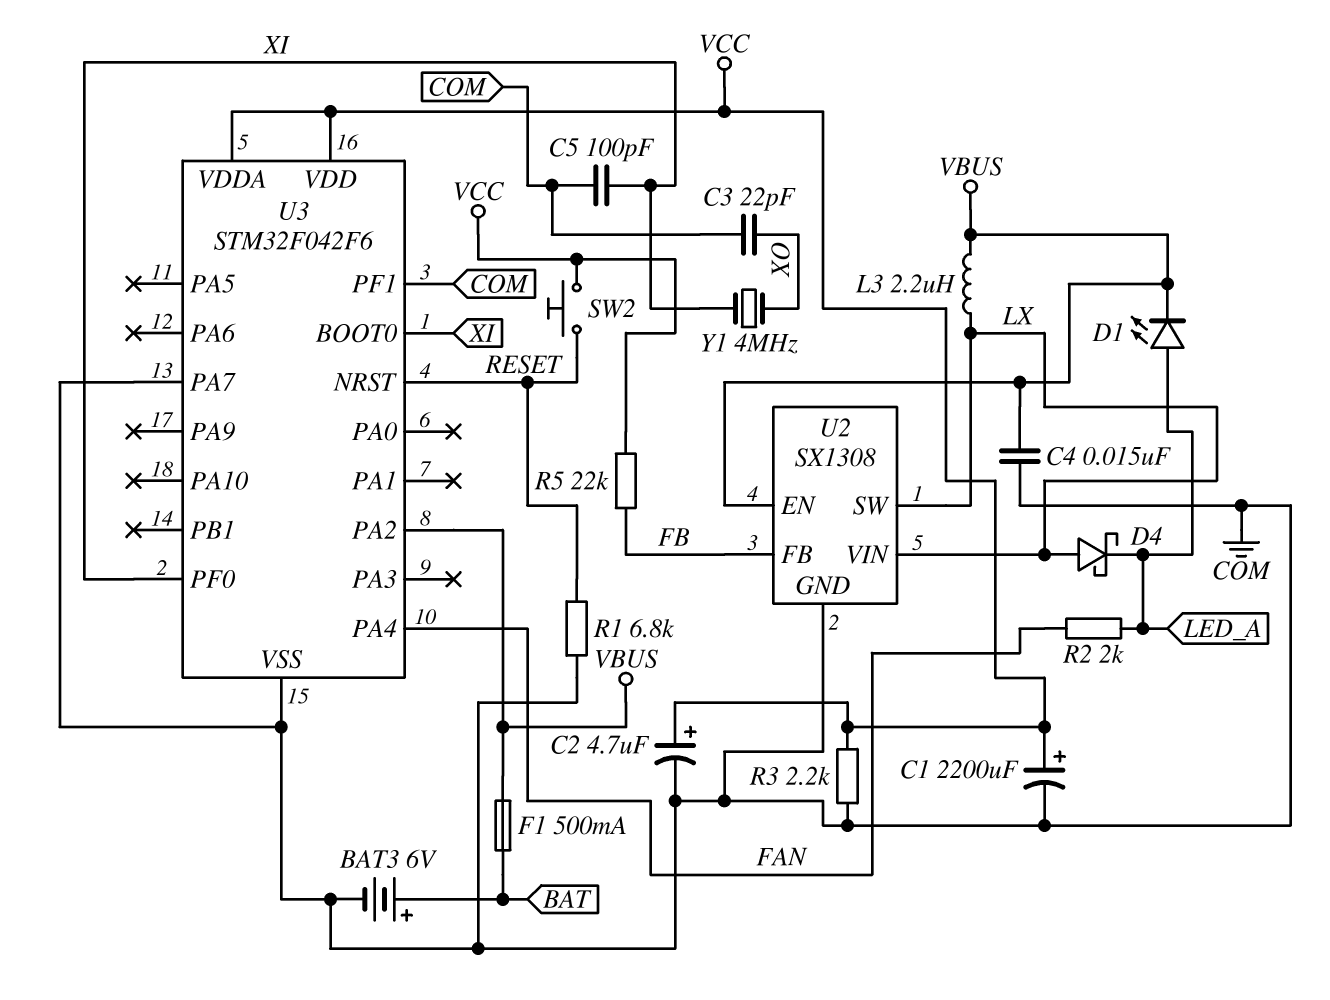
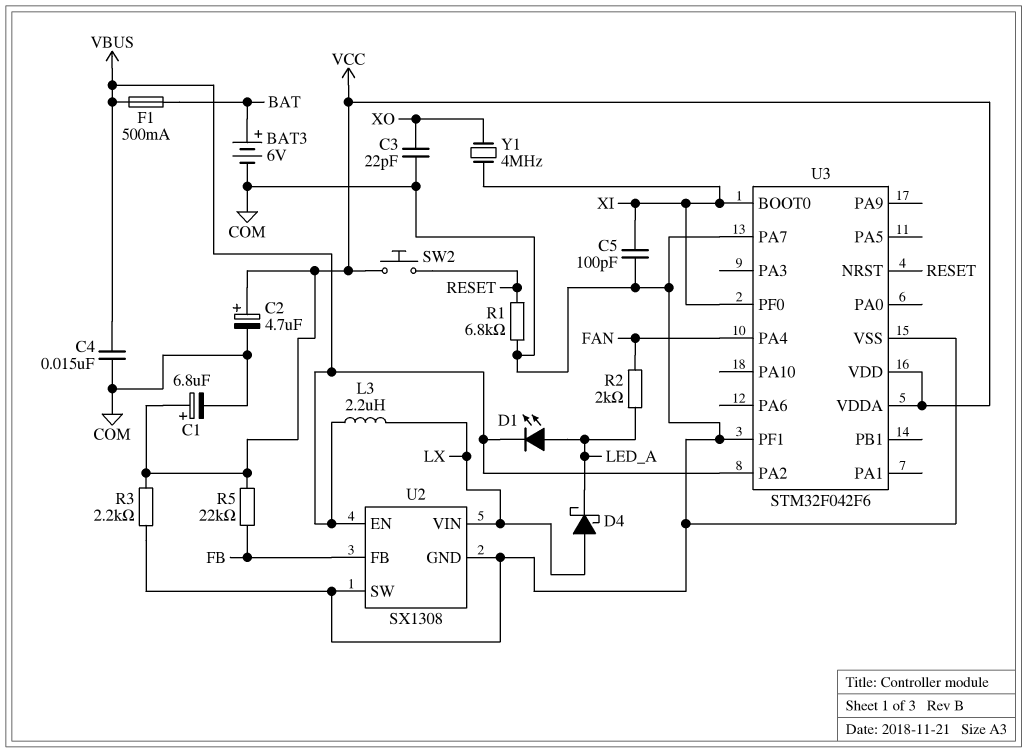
C1: 2200uF (plus VCC, minus COM) -> 6.8uF (plus VCC, minus COM)
U2 pin SW: LX -> COM

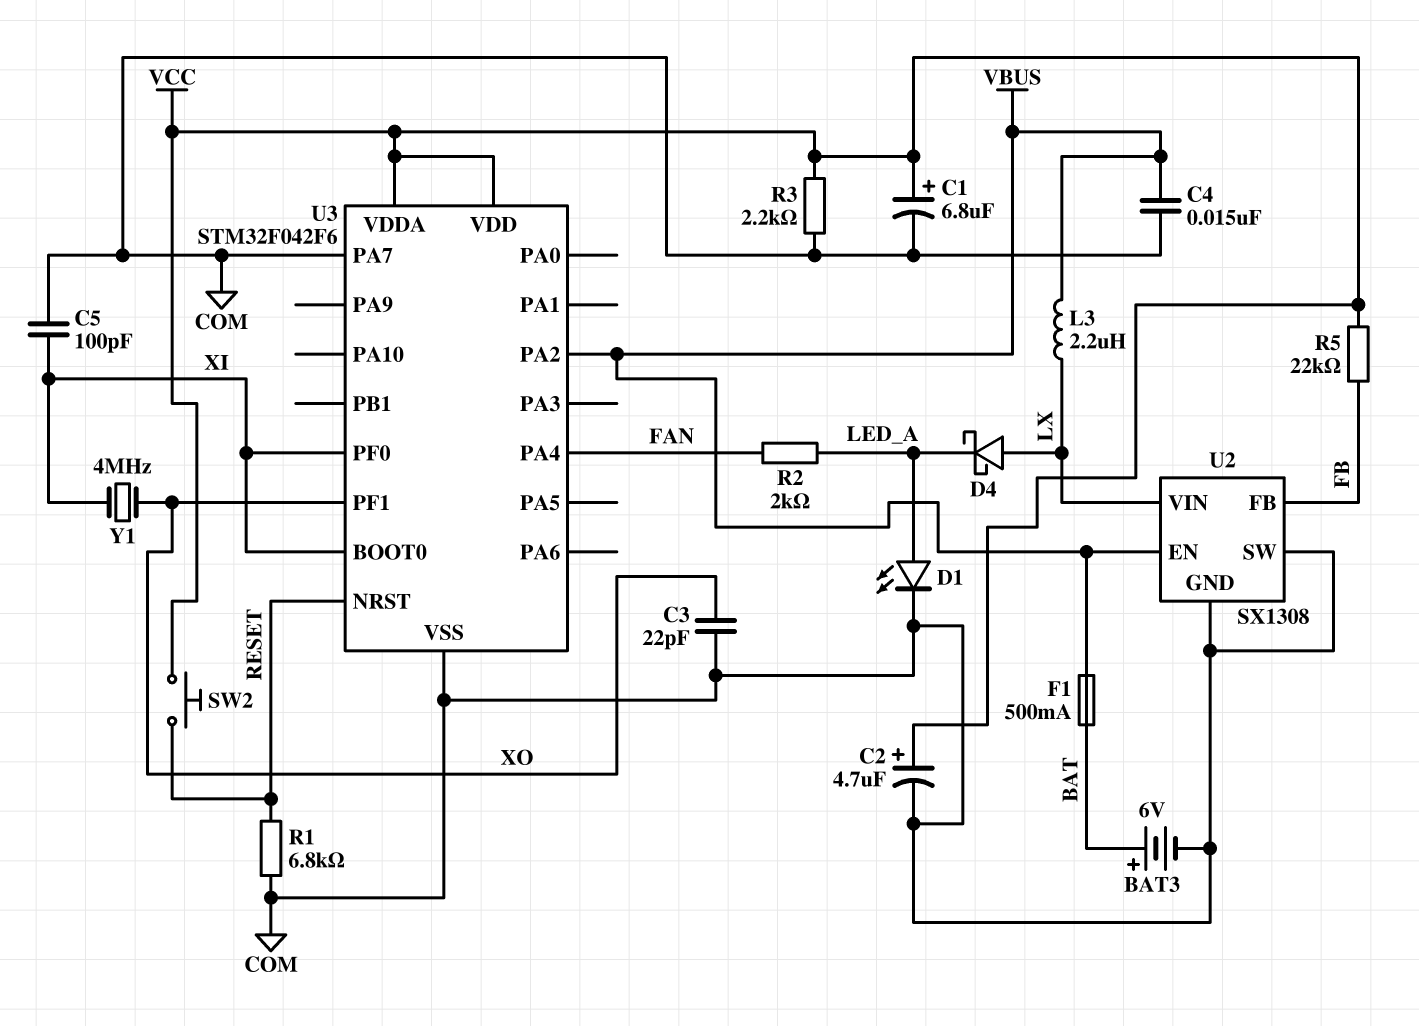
D1: LED (A LED_A, K VBUS) -> LED (A LED_A, K COM)
U3 pin PF1: COM -> XO

